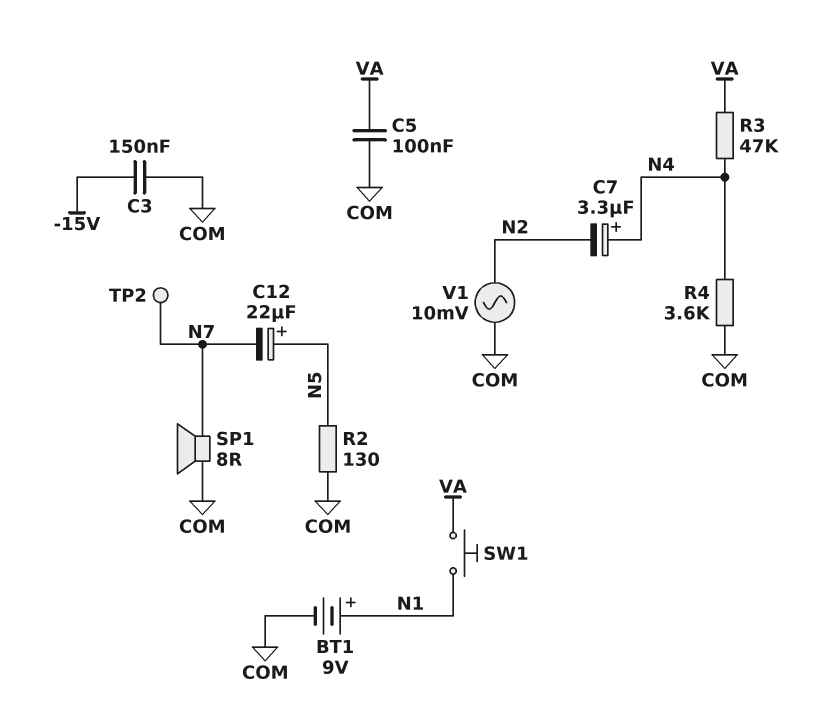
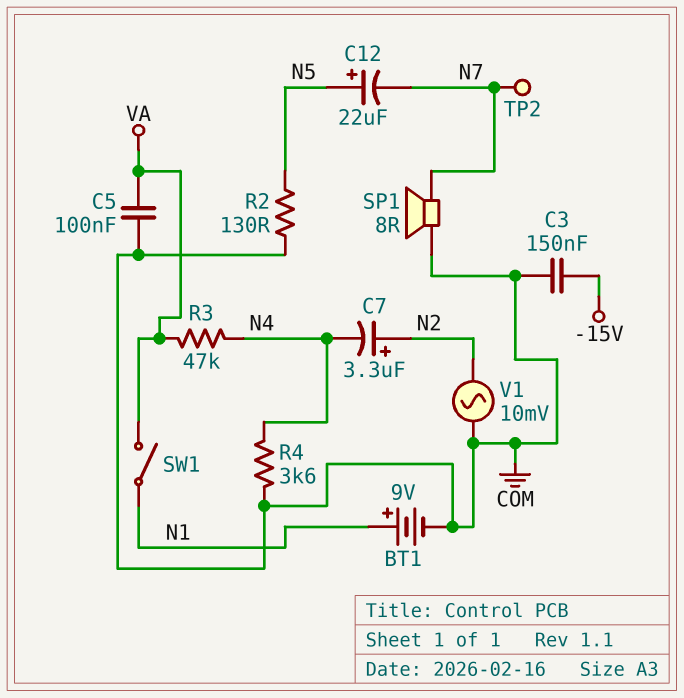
C7: 3.3uF (plus N4, minus N2) -> 3.3uF (plus N2, minus N4)
SW1: button (N1, VA) -> switch (N1, VA)

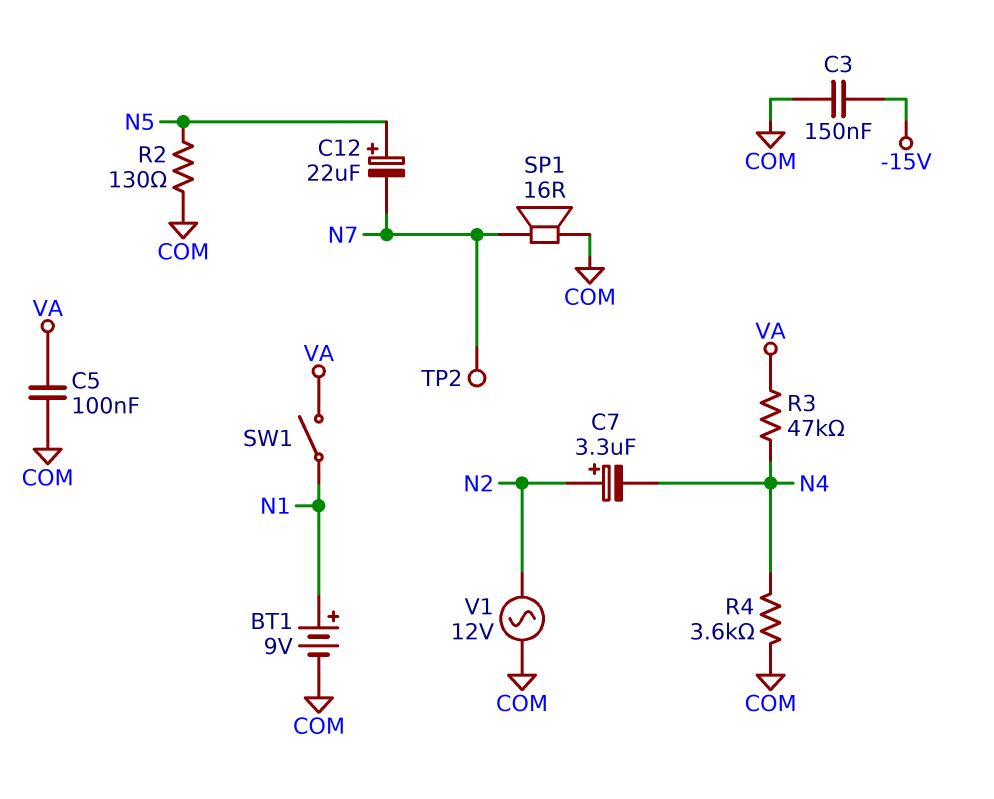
SP1: speaker 8R (COM, N7) -> speaker 16R (COM, N7)
V1: AC 10mV (COM, N2) -> AC 12V (COM, N2)

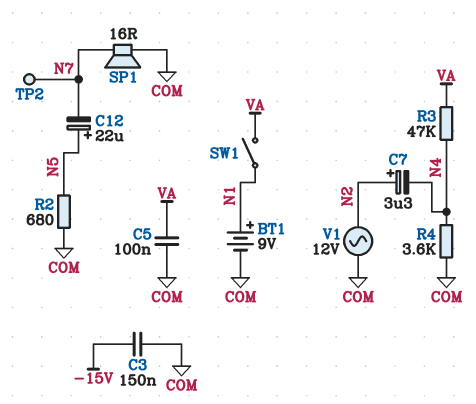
R2: 130 (COM, N5) -> 680 (COM, N5)

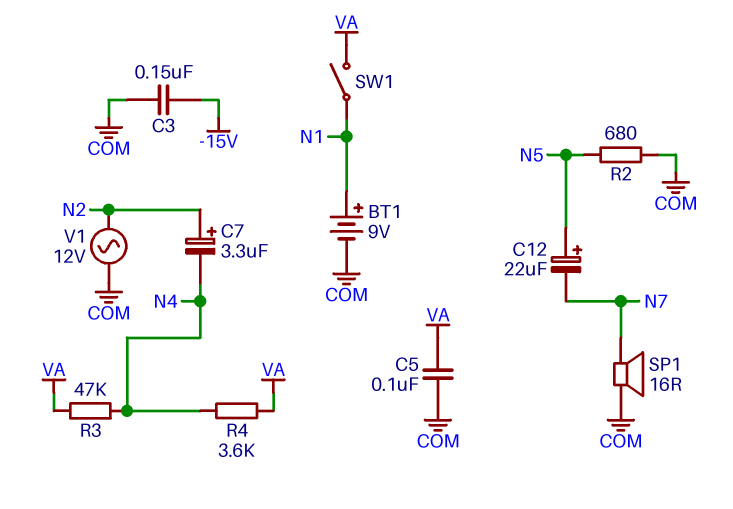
R4: 3.6k (COM, N4) -> 3.6k (N4, VA)
TP2: test point (N7) -> none

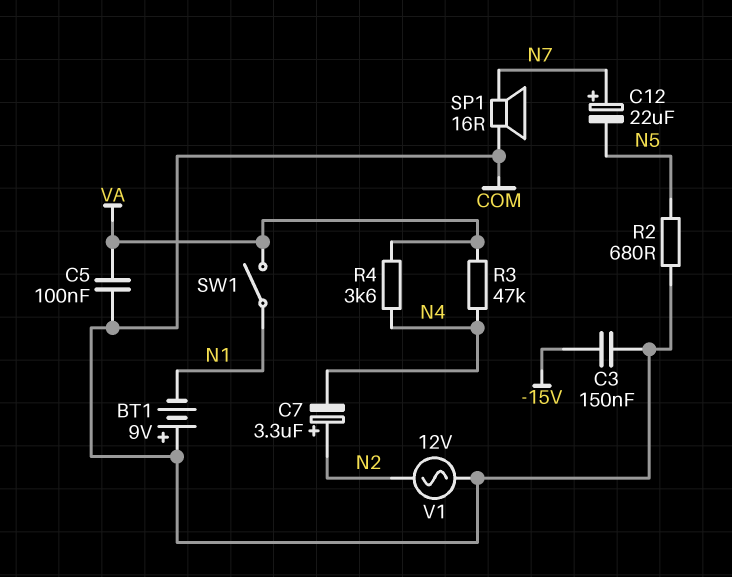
BT1: 9V (plus N1, minus COM) -> 9V (plus COM, minus N1)
C12: 22uF (plus N5, minus N7) -> 22uF (plus N7, minus N5)

